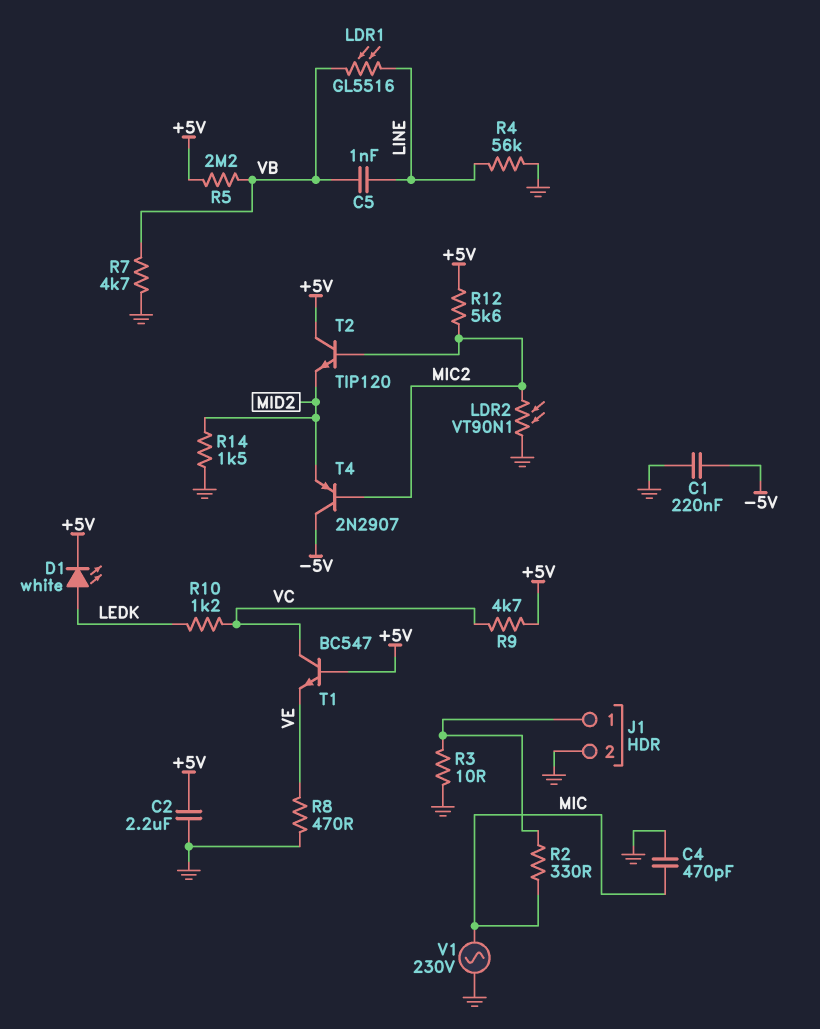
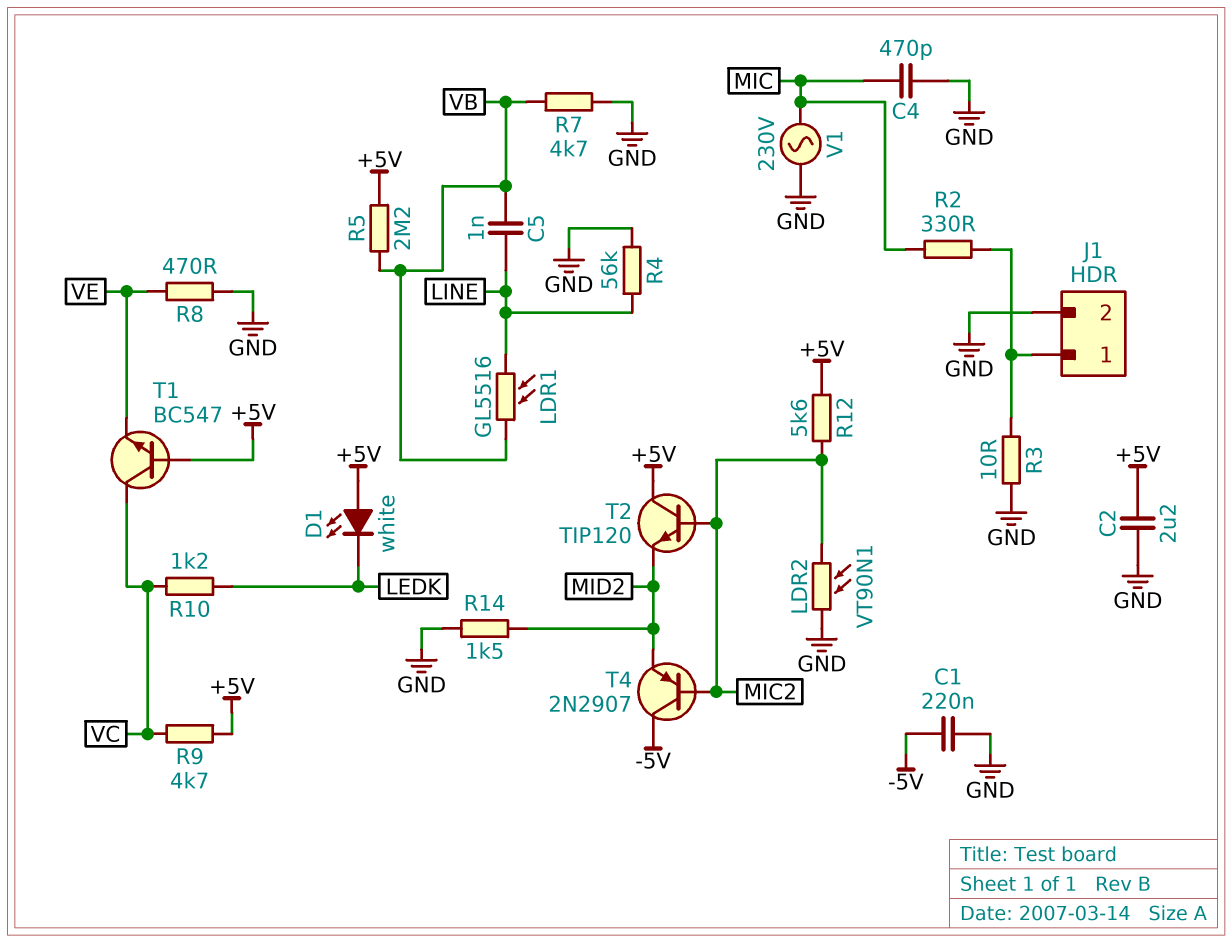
D1: LED white (A LEDK, K +5V) -> LED white (A +5V, K LEDK)

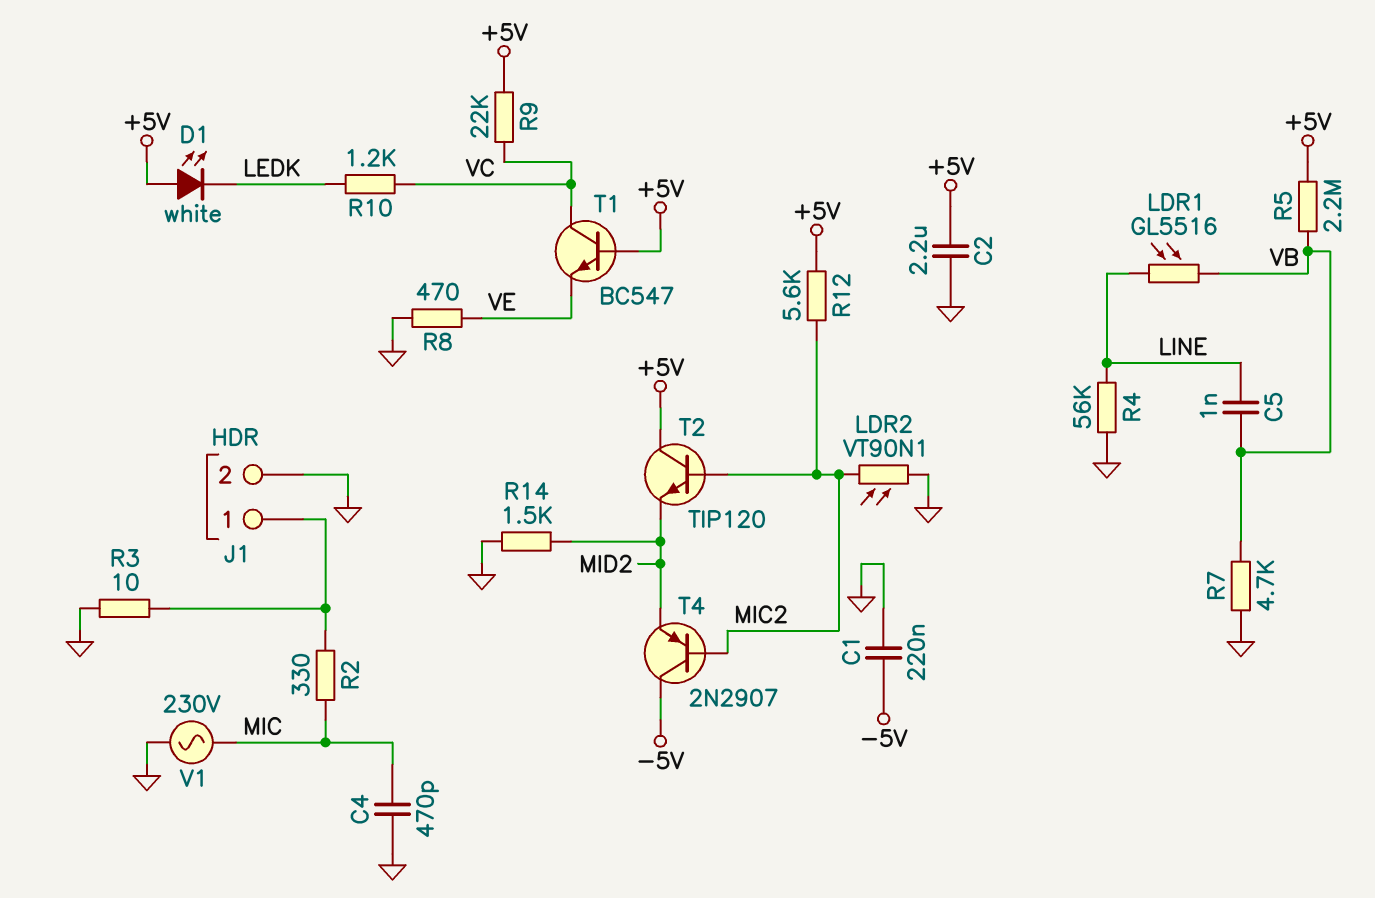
R9: 4.7k (+5V, VC) -> 22k (+5V, VC)

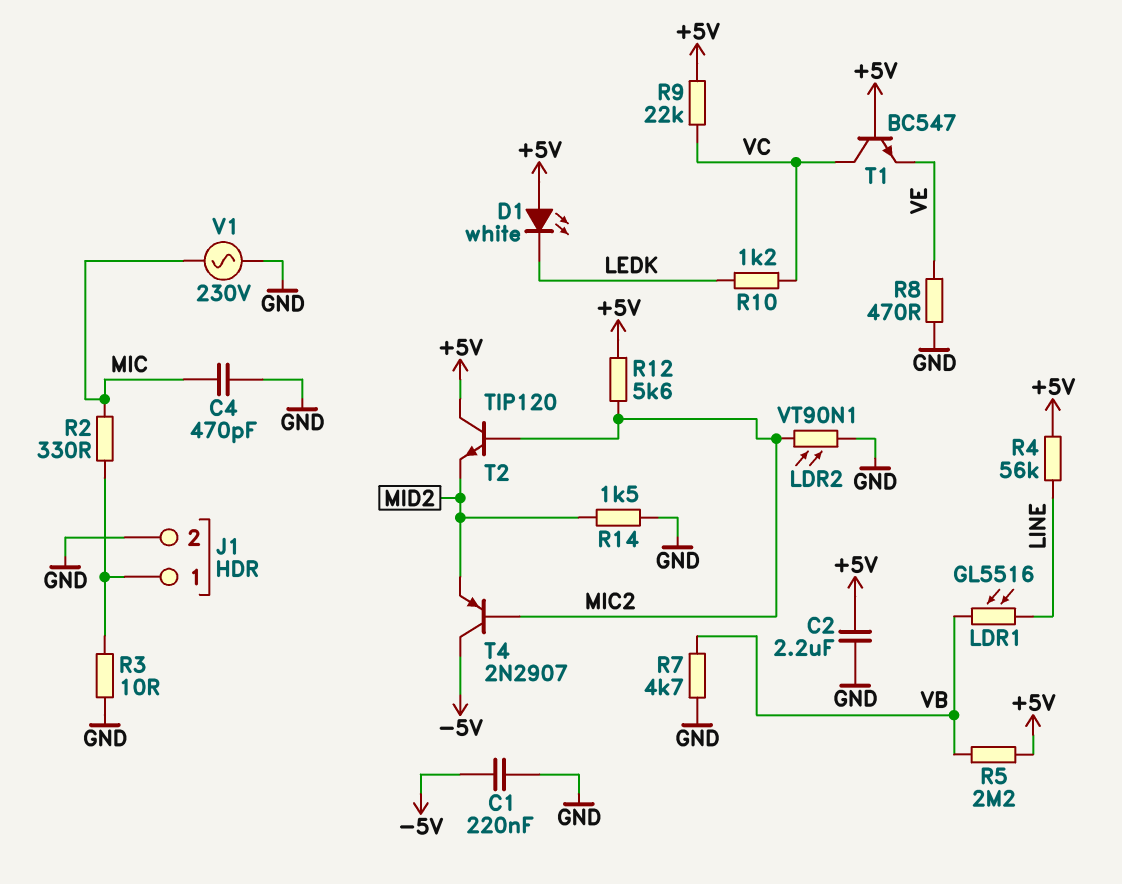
C5: 1nF (LINE, VB) -> none
R4: 56k (GND, LINE) -> 56k (+5V, LINE)

